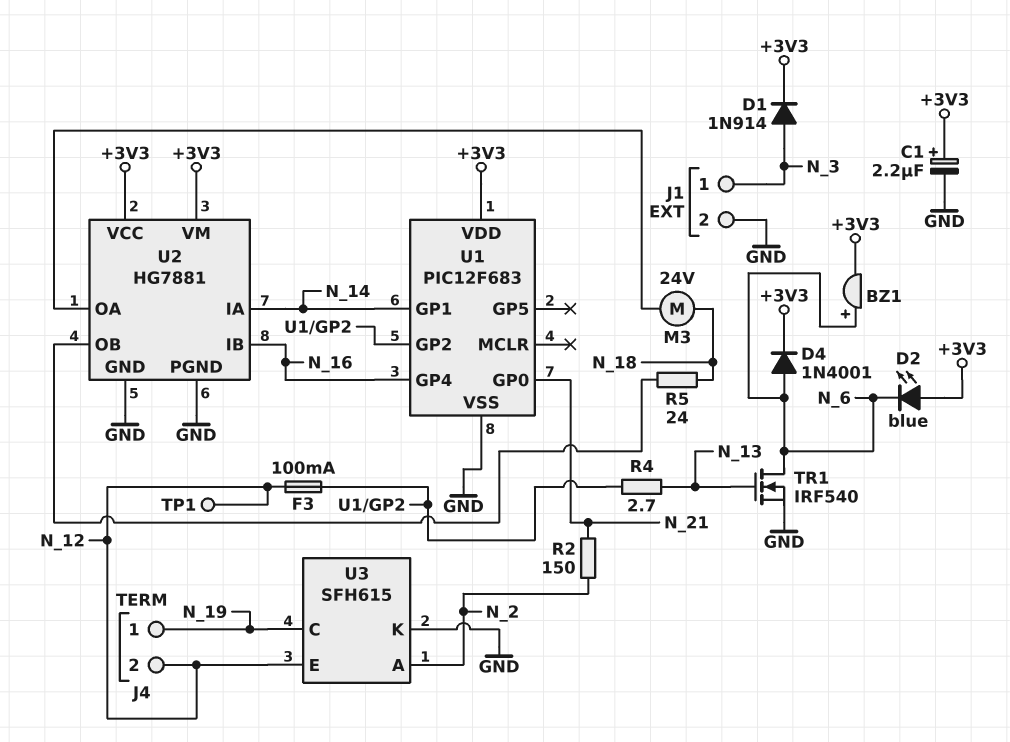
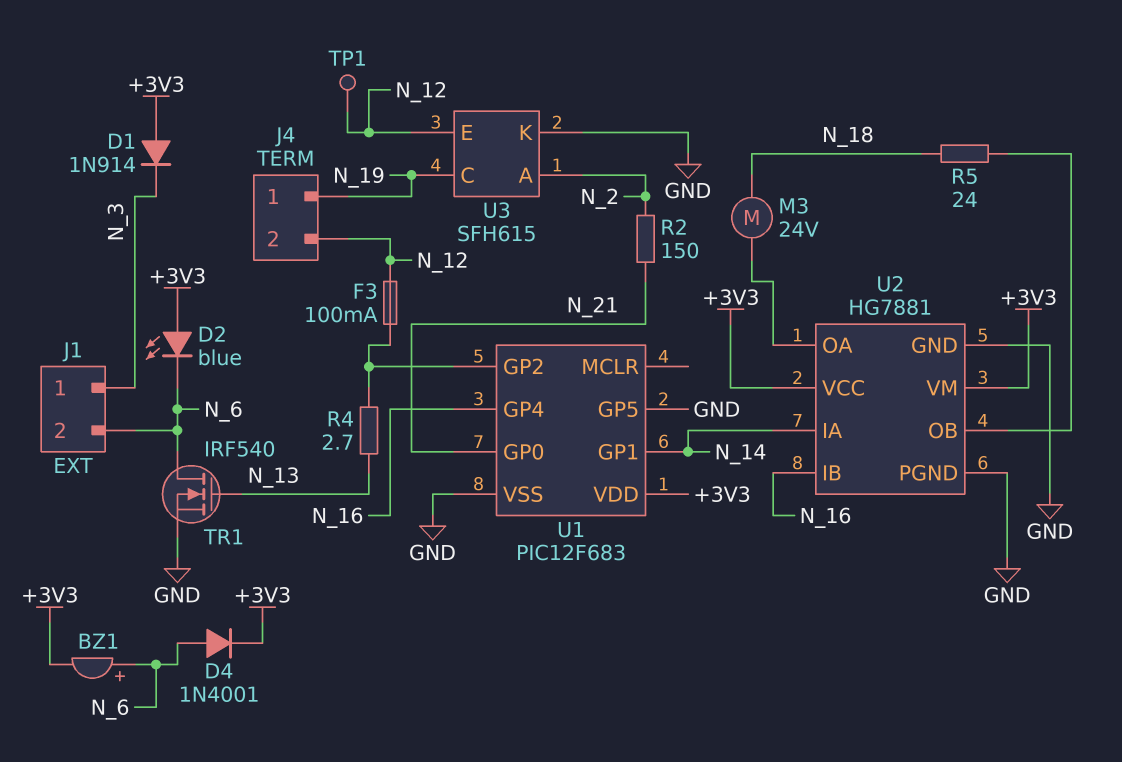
C1: 2.2uF (plus +3V3, minus GND) -> none
D1: diode 1N914 (A N_3, K +3V3) -> diode 1N914 (A +3V3, K N_3)
J1 pin 2: GND -> N_6
U1 pin GP5: none -> GND

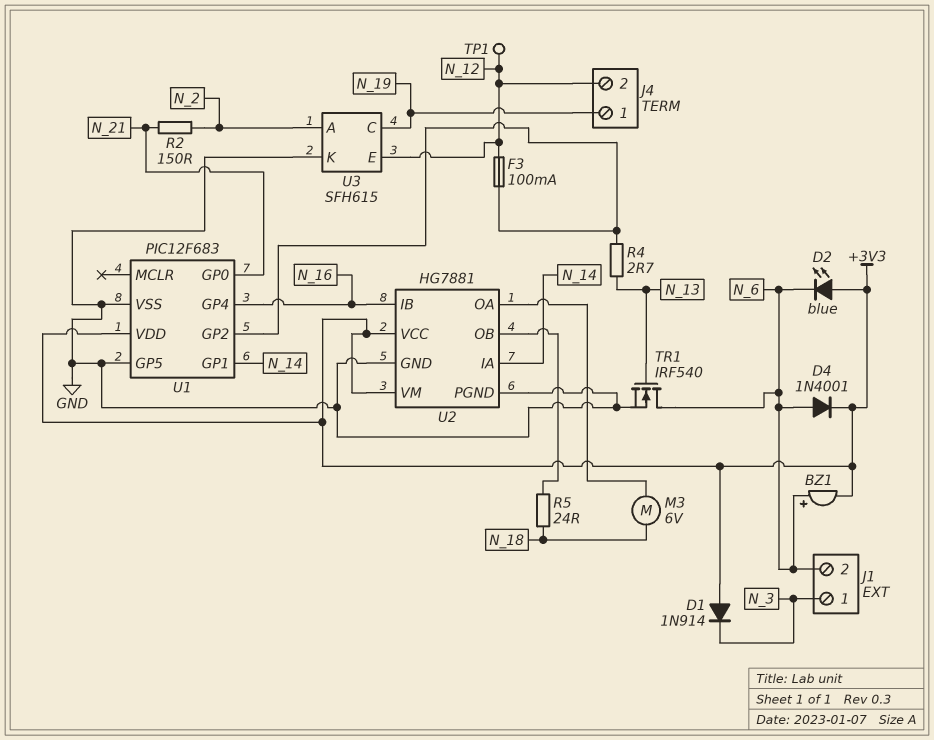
M3: motor 24V (N_18, U2/OA) -> motor 6V (N_18, U2/OA)

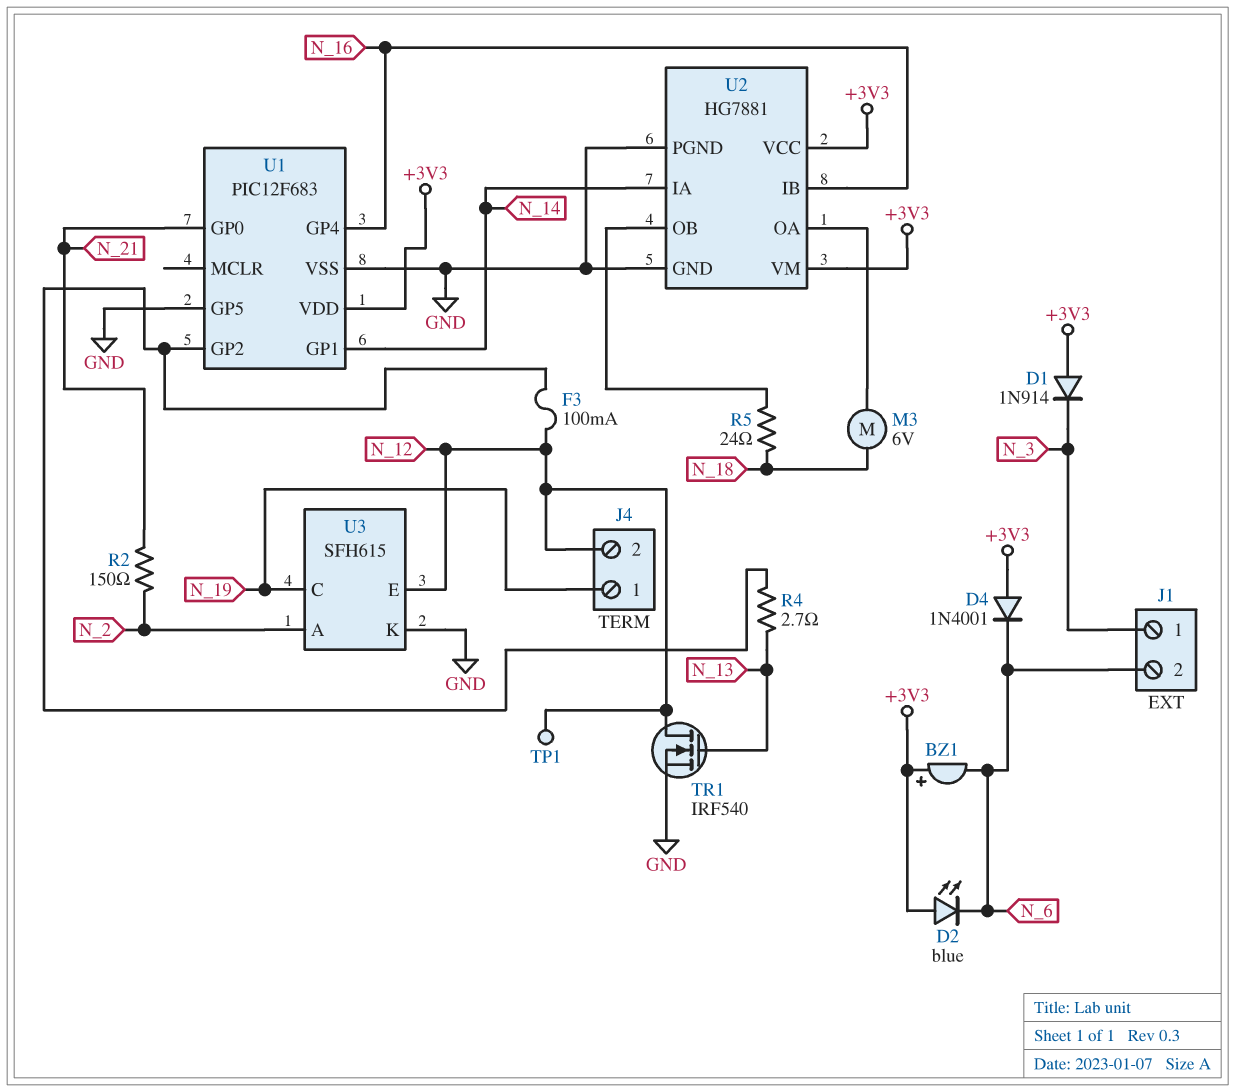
BZ1: buzzer (plus N_6, minus +3V3) -> buzzer (plus +3V3, minus N_6)
D4: diode 1N4001 (A N_6, K +3V3) -> diode 1N4001 (A +3V3, K N_6)
TR1: NMOS IRF540 (G N_13, D N_6, S GND) -> NMOS IRF540 (G N_13, D N_12, S GND)

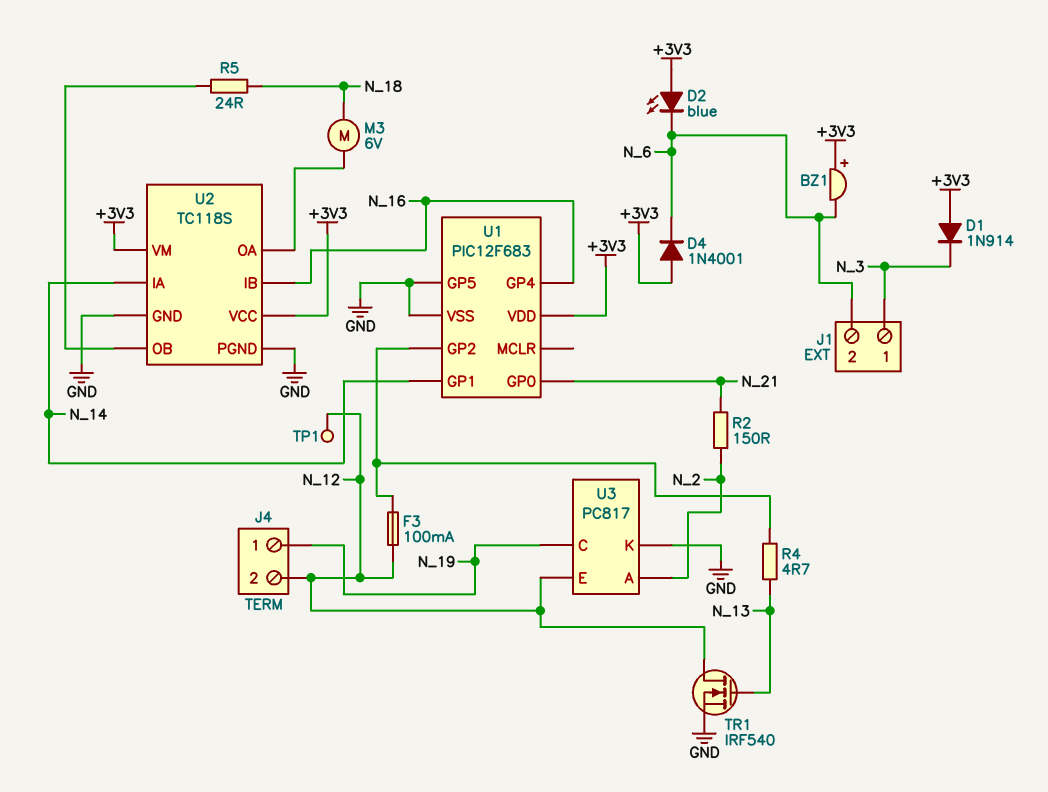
R4: 2.7 (N_13, U1/GP2) -> 4.7 (N_13, U1/GP2)
U2: HG7881 -> TC118S
U3: SFH615 -> PC817

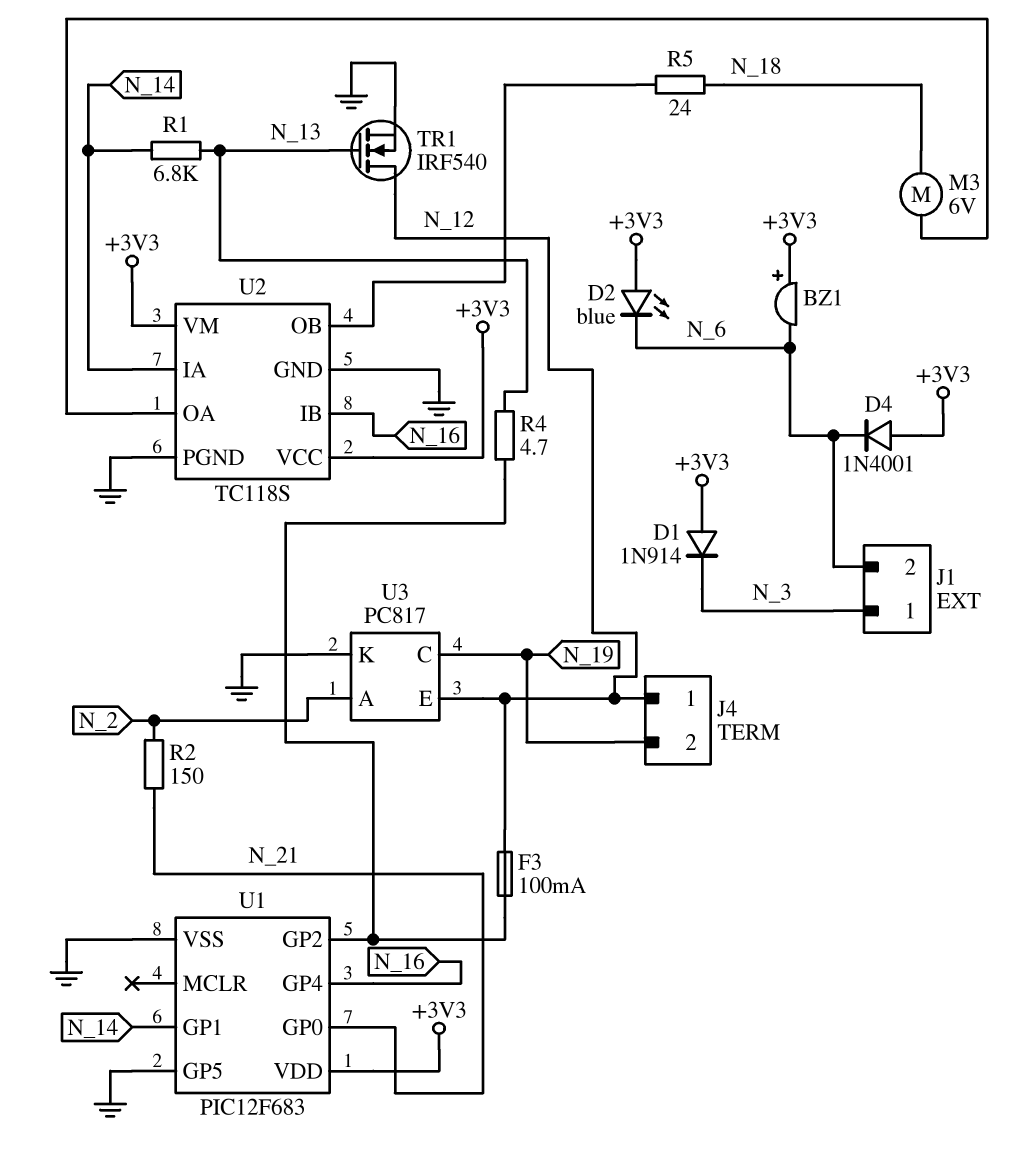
J4 pin 1: N_19 -> N_12
J4 pin 2: N_12 -> N_19
R1: none -> 6.8k (N_13, N_14)
TP1: test point (N_12) -> none

